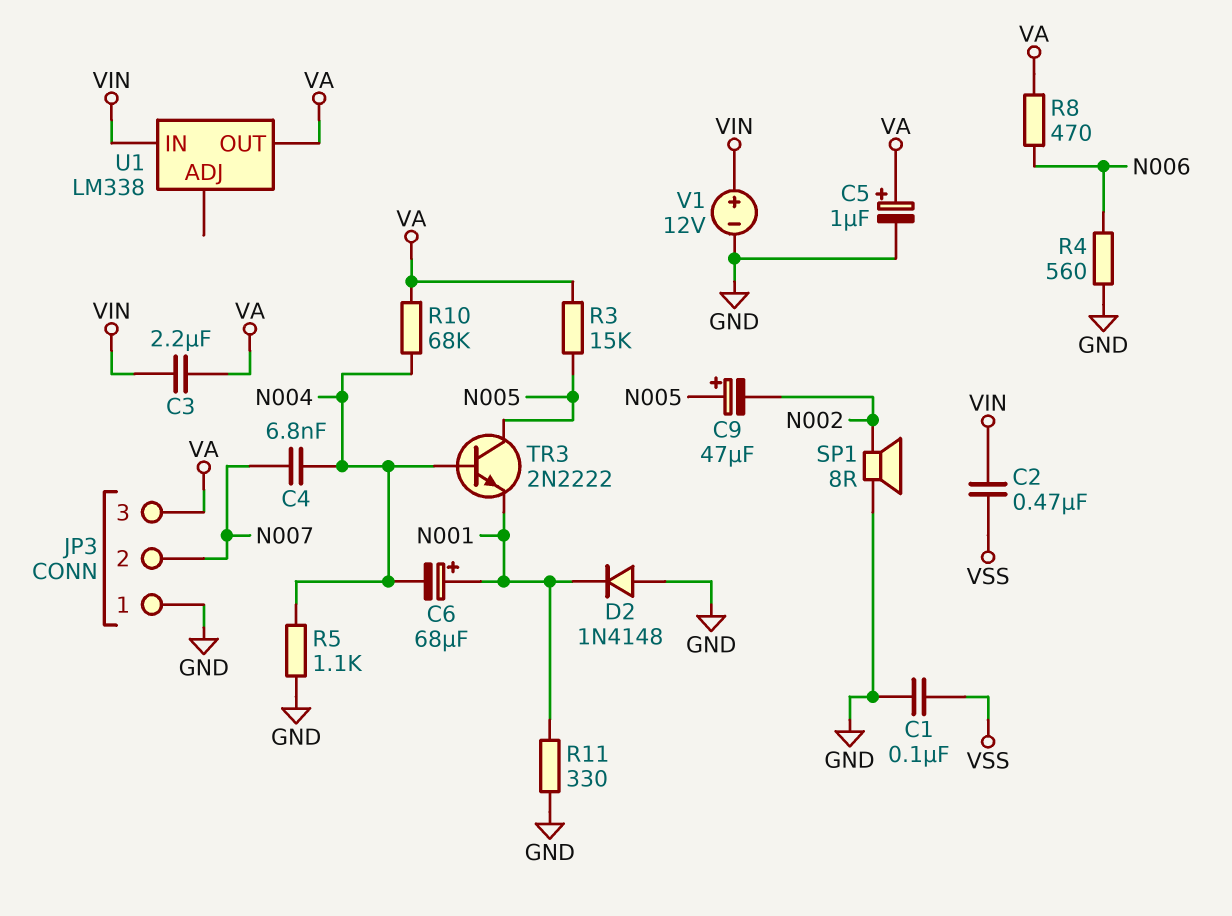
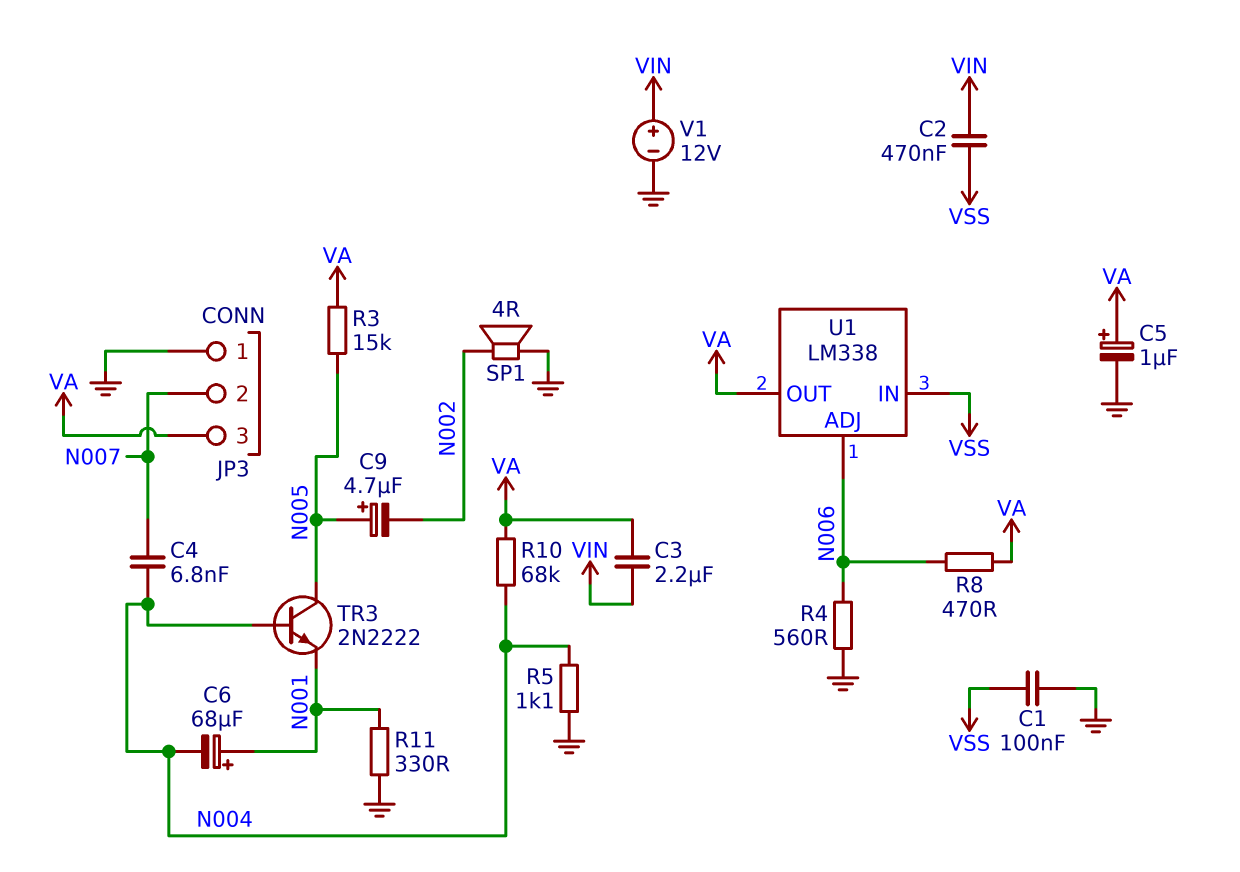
C9: 47uF (plus N005, minus N002) -> 4.7uF (plus N005, minus N002)
D2: diode 1N4148 (A GND, K N001) -> none
SP1: speaker 8R (GND, N002) -> speaker 4R (GND, N002)
U1 pin ADJ: none -> N006
U1 pin IN: VIN -> VSS

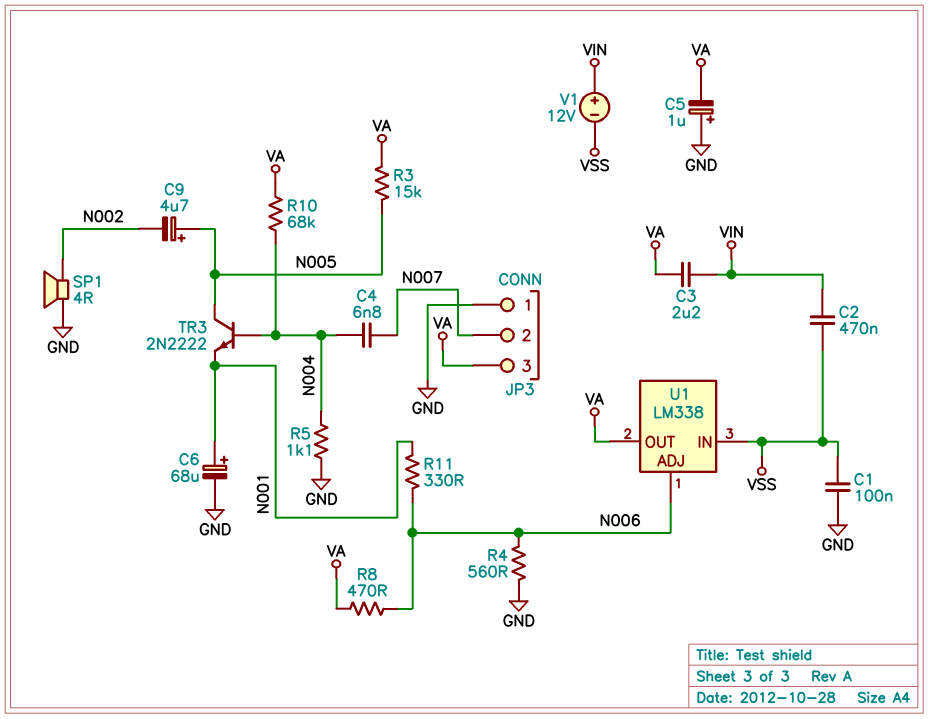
C5: 1uF (plus VA, minus GND) -> 1uF (plus GND, minus VA)
C6: 68uF (plus N001, minus N004) -> 68uF (plus N001, minus GND)
R11: 330 (GND, N001) -> 330 (N001, N006)
V1: 12V (plus VIN, minus GND) -> 12V (plus VIN, minus VSS)

